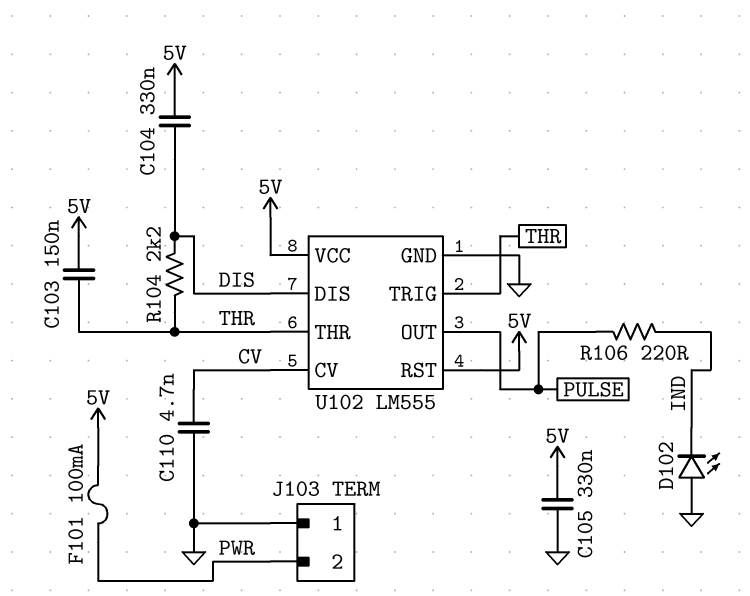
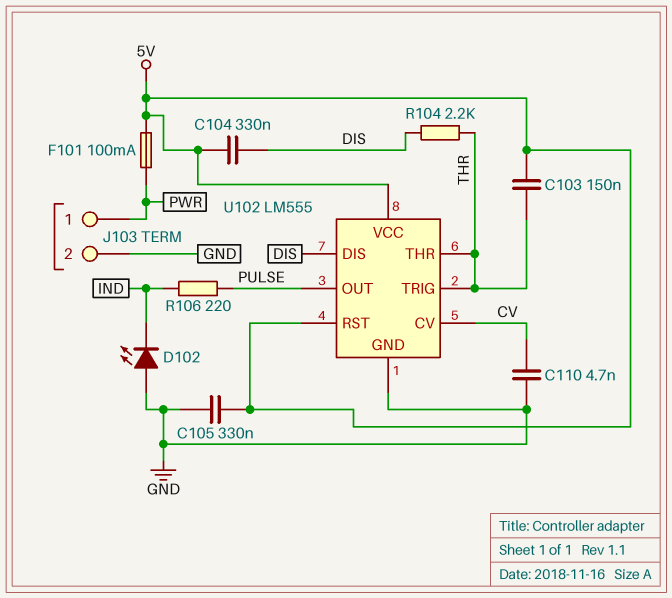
J103 pin 1: GND -> PWR
J103 pin 2: PWR -> GND

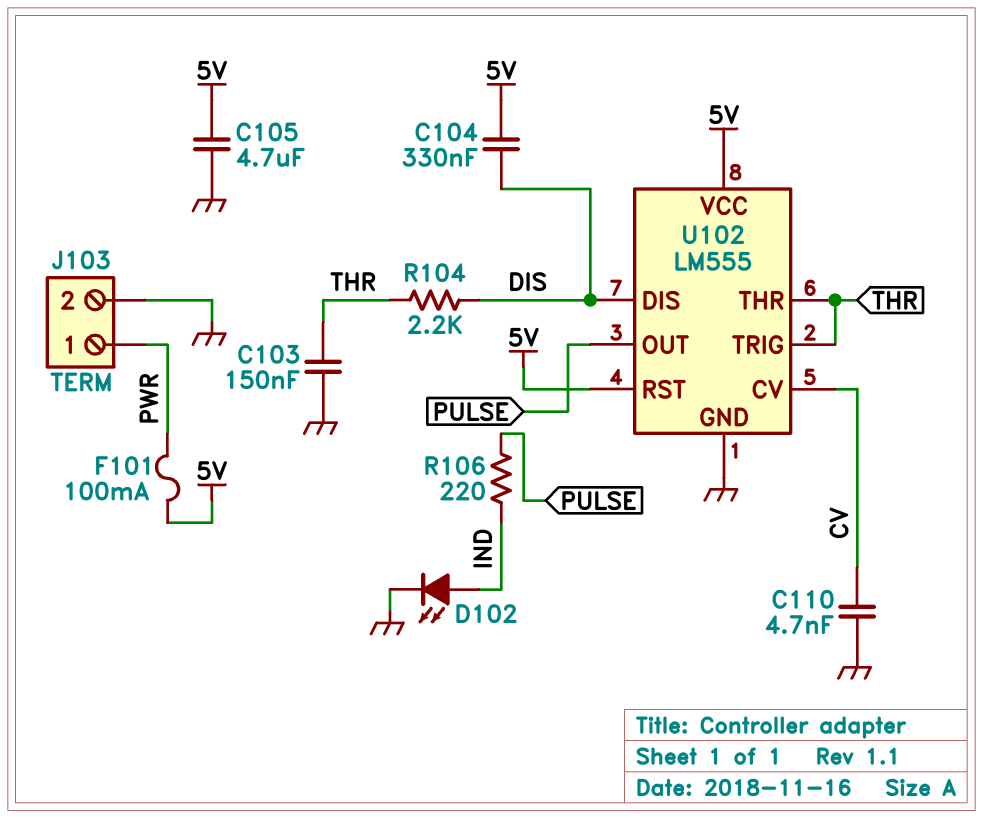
C103: 150nF (5V, THR) -> 150nF (GND, THR)
C105: 330nF (5V, GND) -> 4.7uF (5V, GND)
D102: LED (A GND, K IND) -> LED (A IND, K GND)

